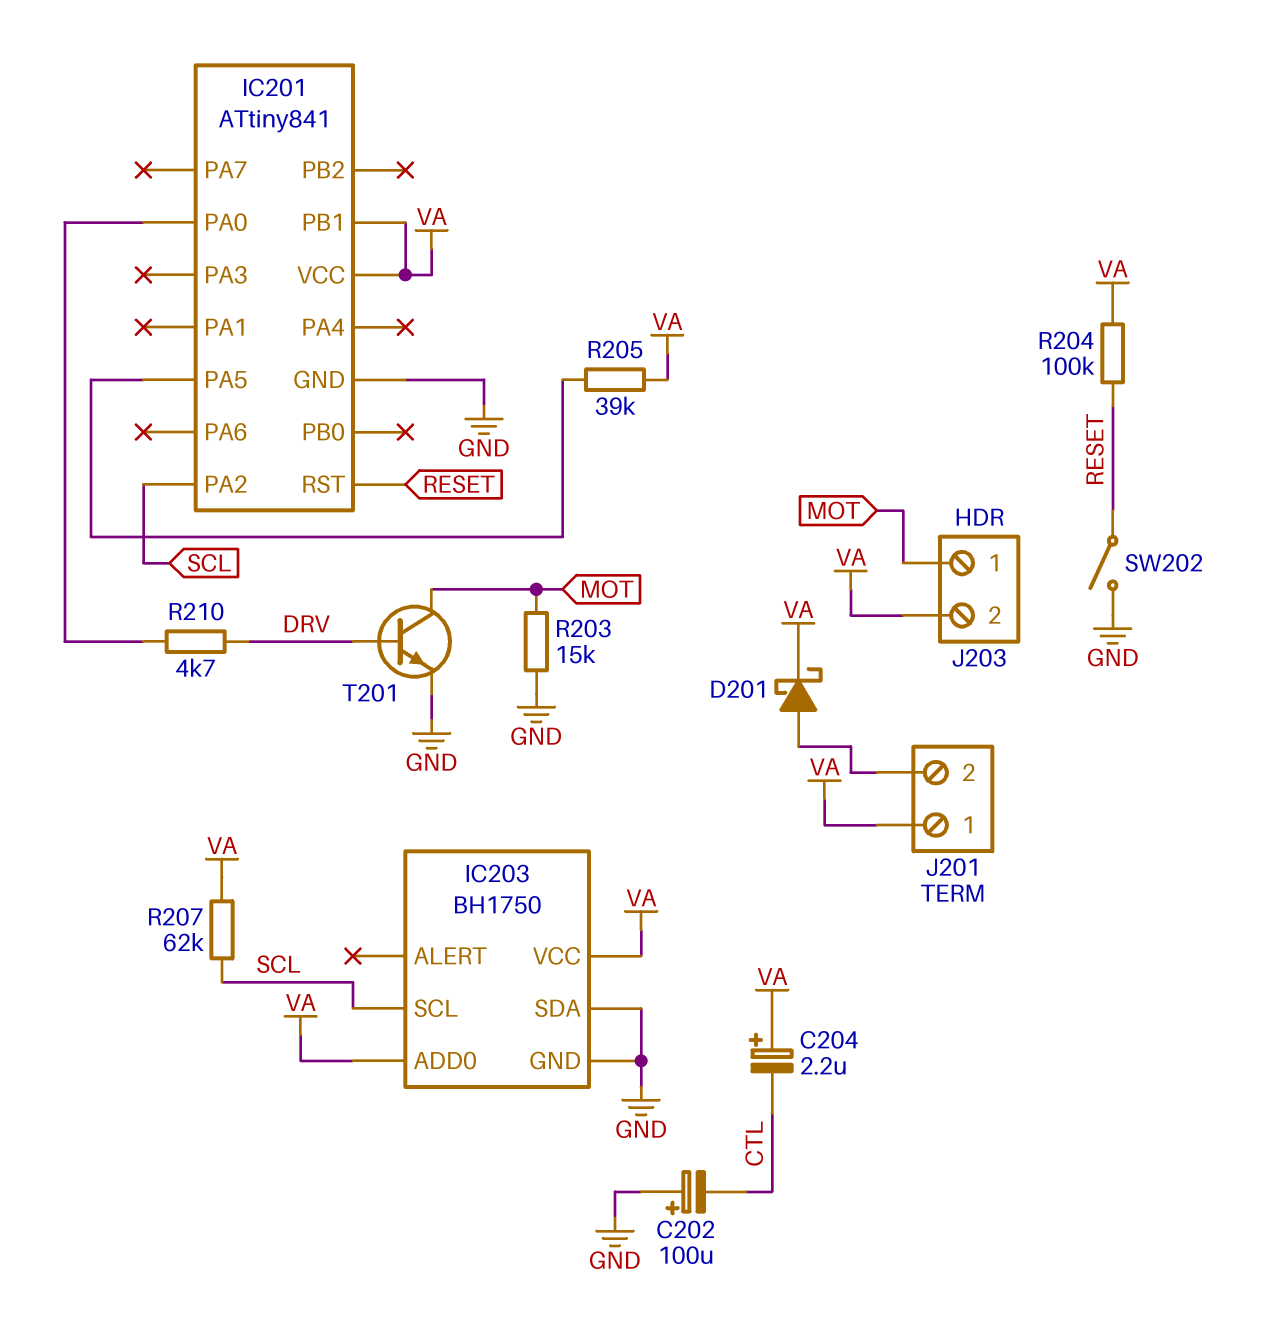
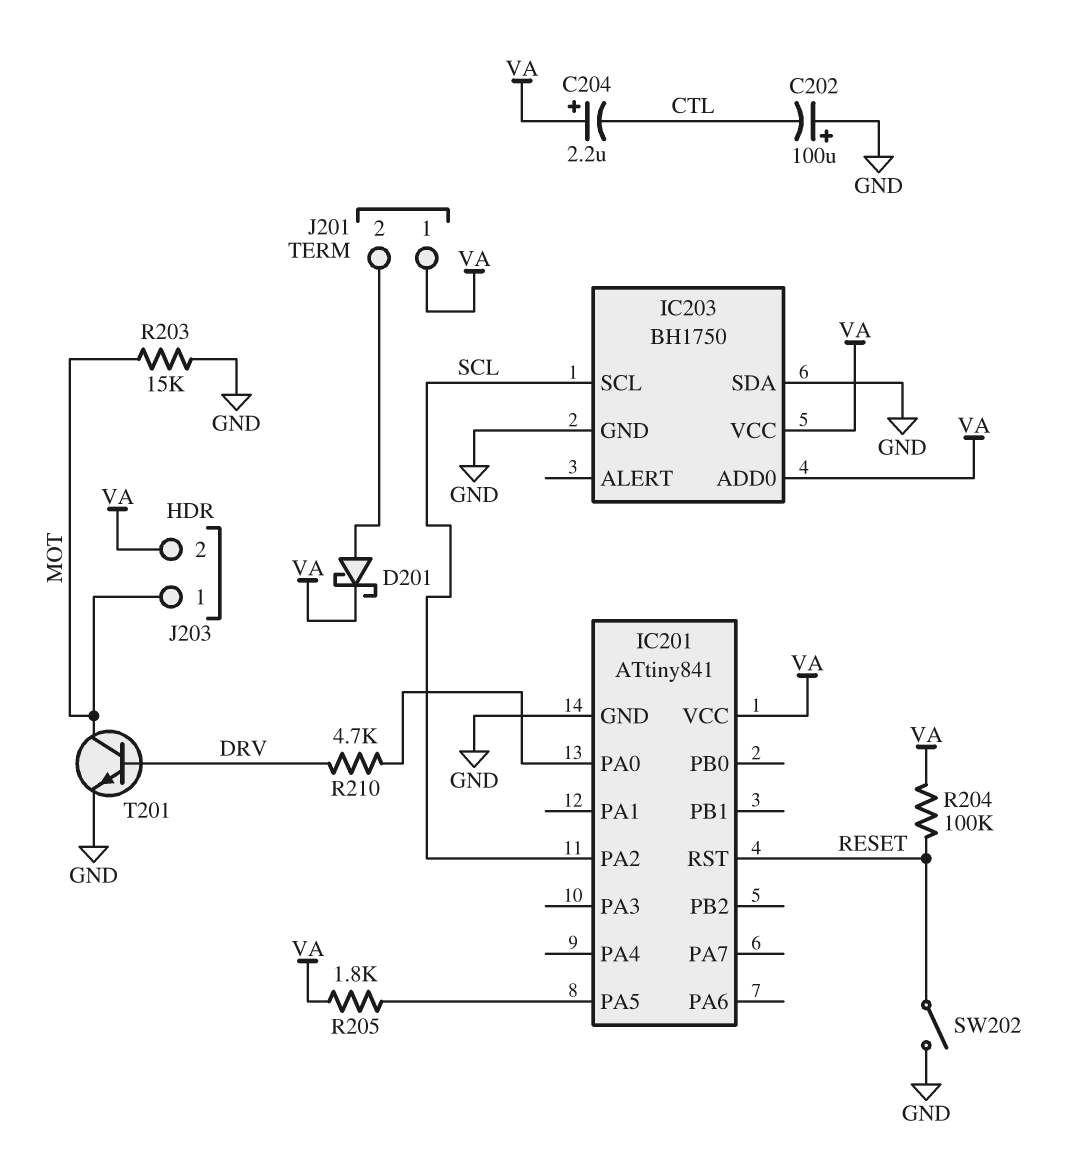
IC201 pin PB1: VA -> none
R205: 39k (IC201/PA5, VA) -> 1.8k (IC201/PA5, VA)
R207: 62k (SCL, VA) -> none

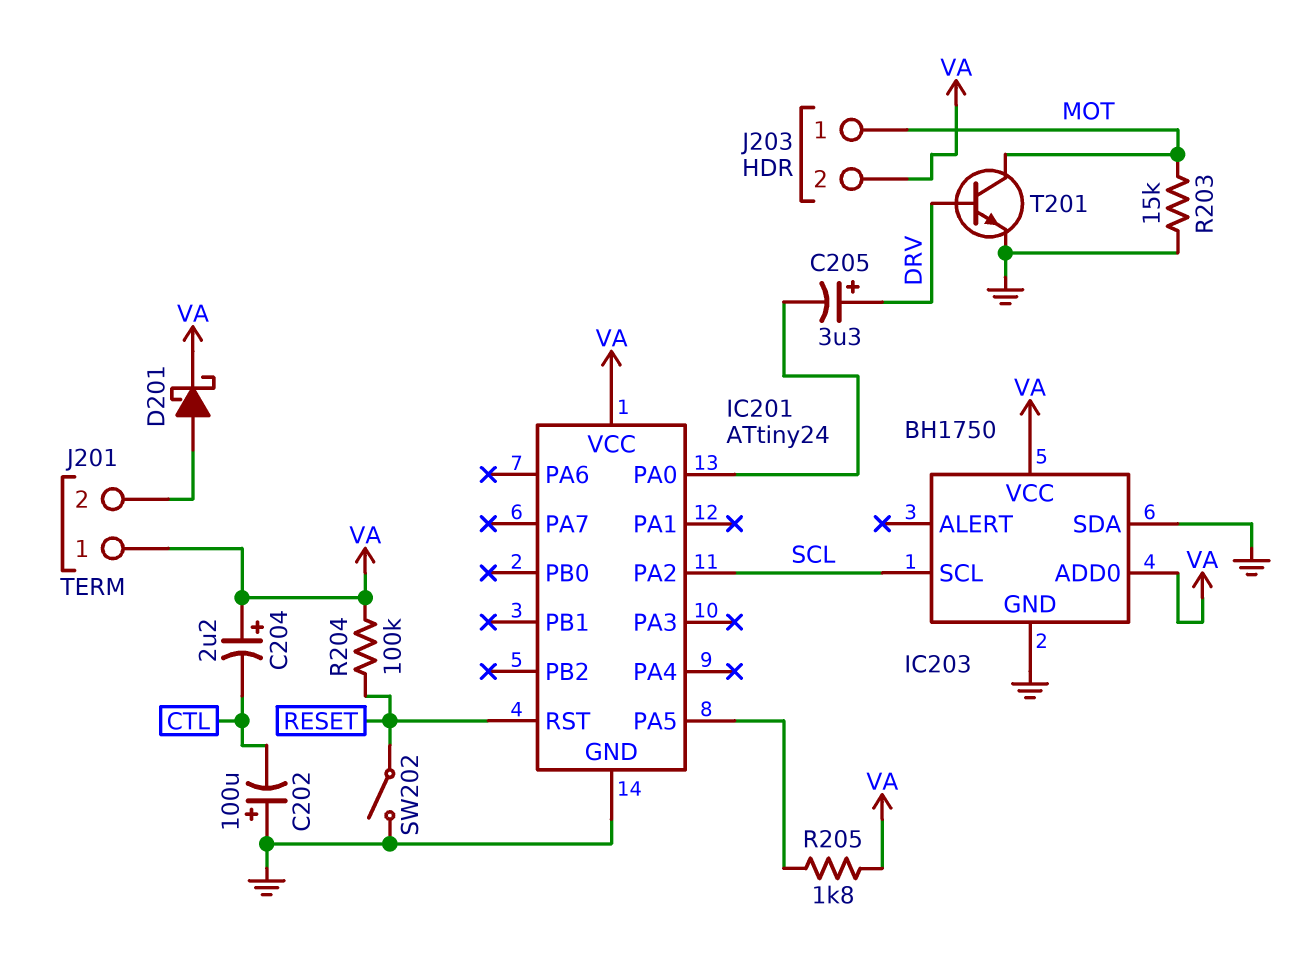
C205: none -> 3.3uF (plus DRV, minus IC201/PA0)
IC201: ATtiny841 -> ATtiny24
R210: 4.7k (DRV, IC201/PA0) -> none

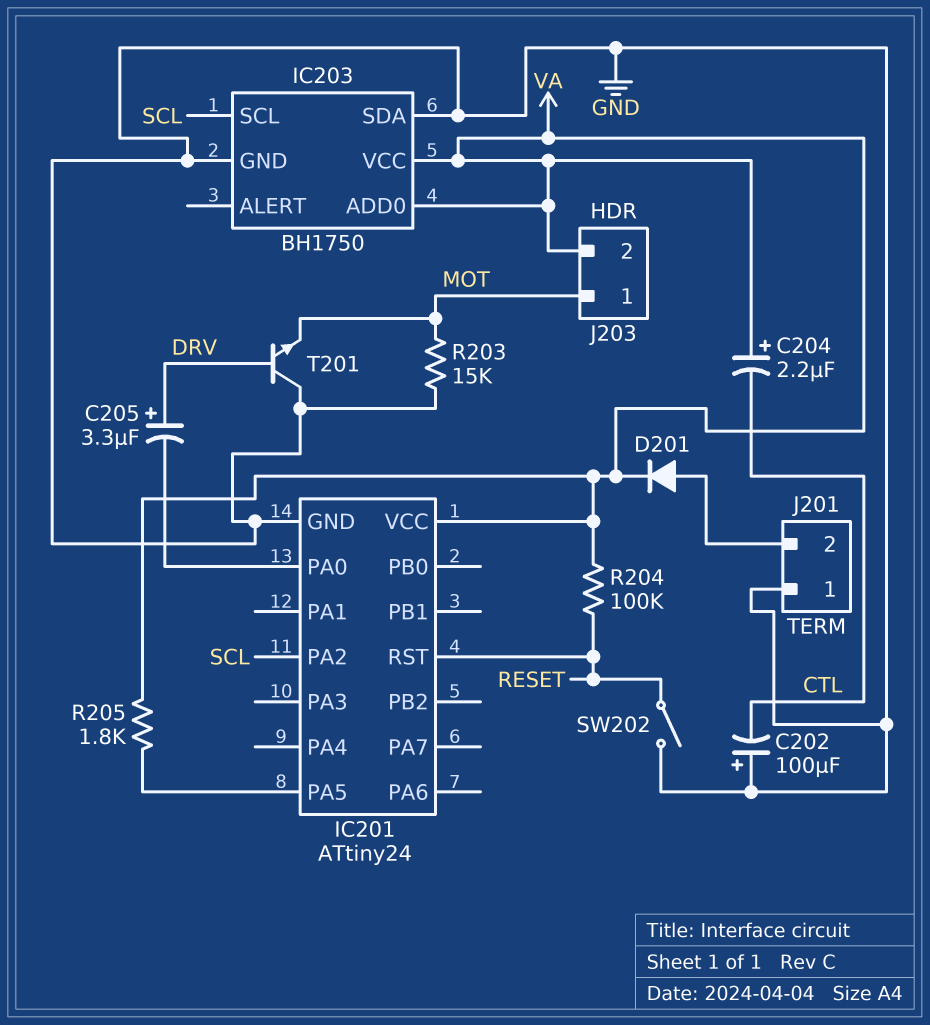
D201: schottky (A J201/2, K VA) -> diode (A J201/2, K VA)
J201 pin 1: VA -> GND
T201: NPN (B DRV, C MOT, E GND) -> NPN (B DRV, C GND, E MOT)

